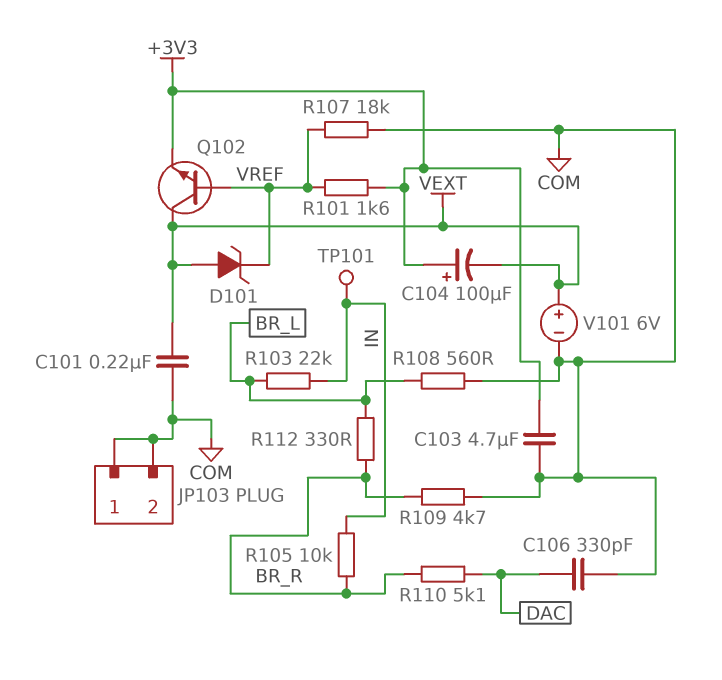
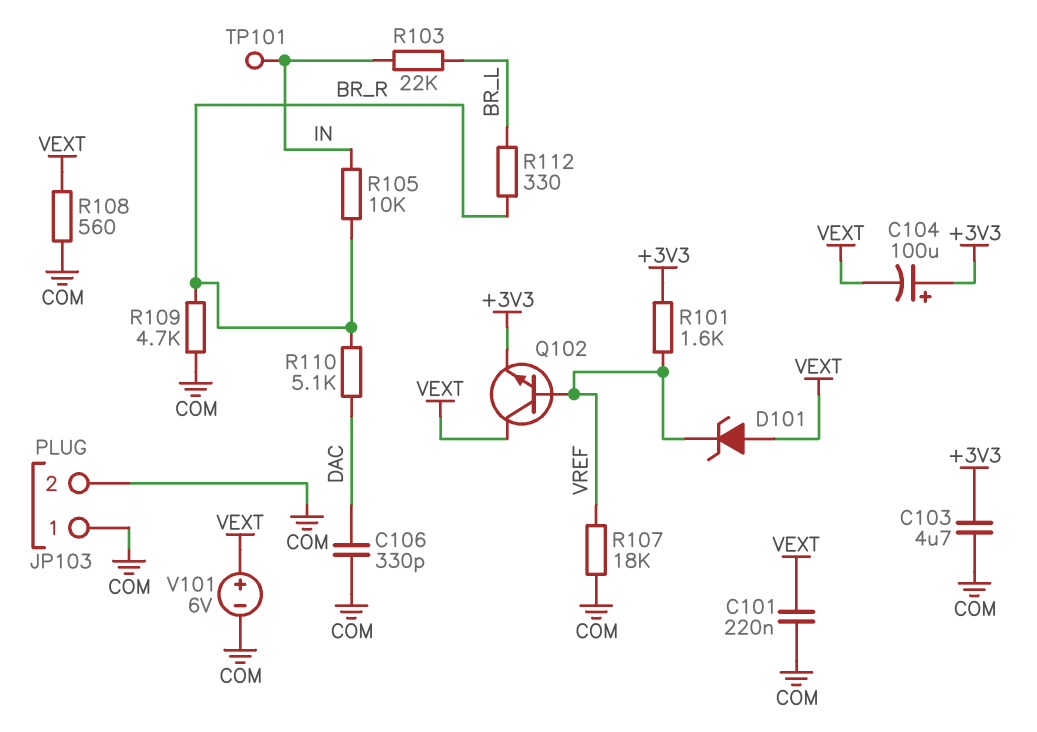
R108: 560 (BR_L, COM) -> 560 (COM, VEXT)

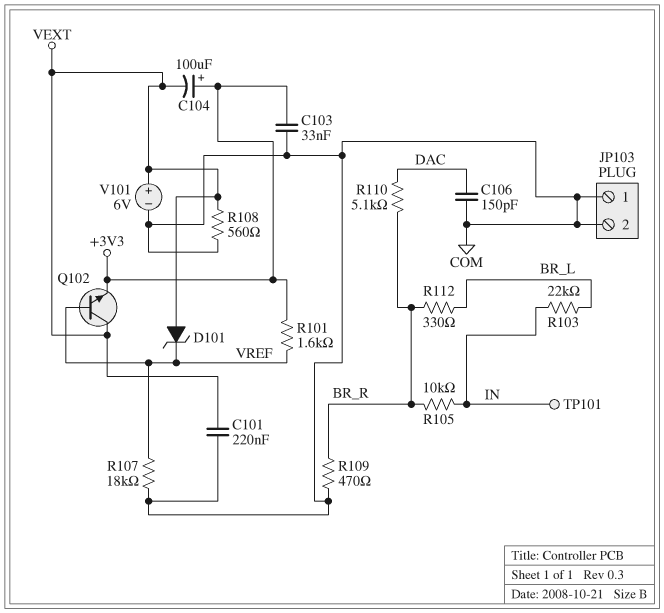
C103: 4.7uF (+3V3, COM) -> 33nF (+3V3, COM)
C106: 330pF (COM, DAC) -> 150pF (COM, DAC)
R109: 4.7k (BR_R, COM) -> 470 (BR_R, COM)

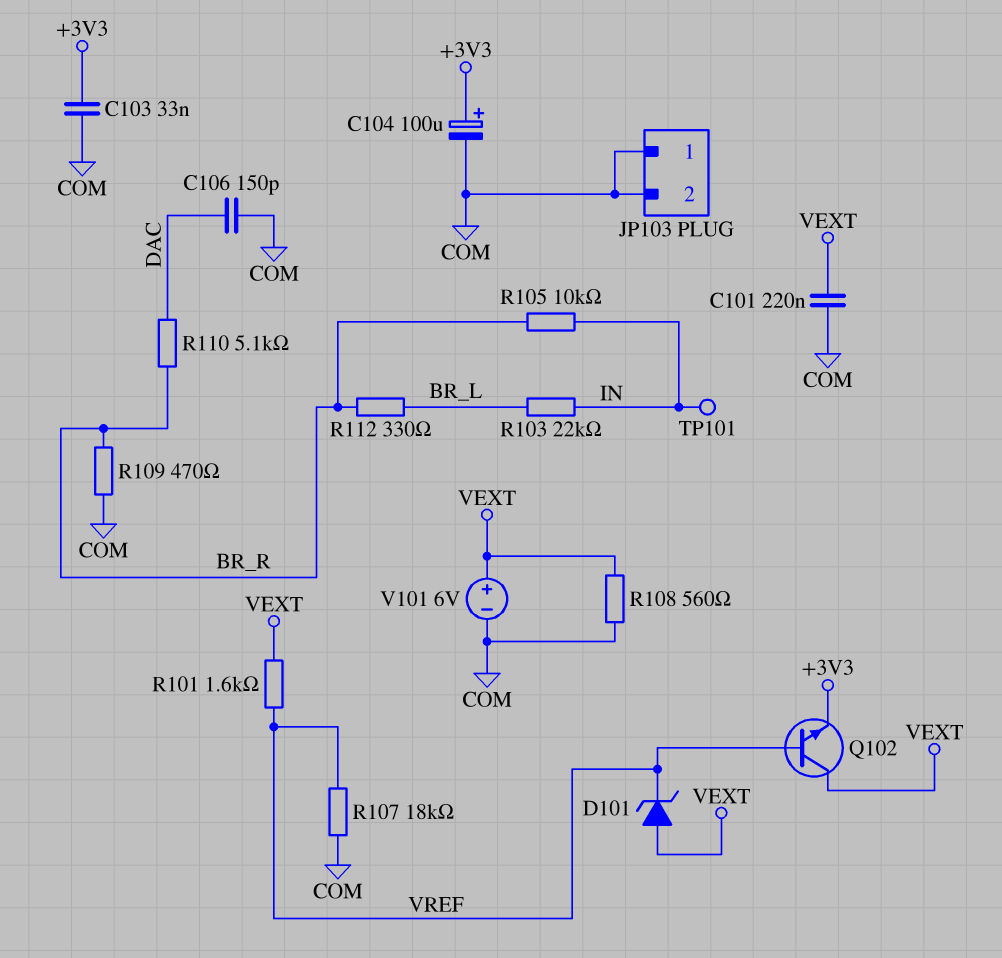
C104: 100uF (plus +3V3, minus VEXT) -> 100uF (plus +3V3, minus COM)
R101: 1.6k (+3V3, VREF) -> 1.6k (VEXT, VREF)

